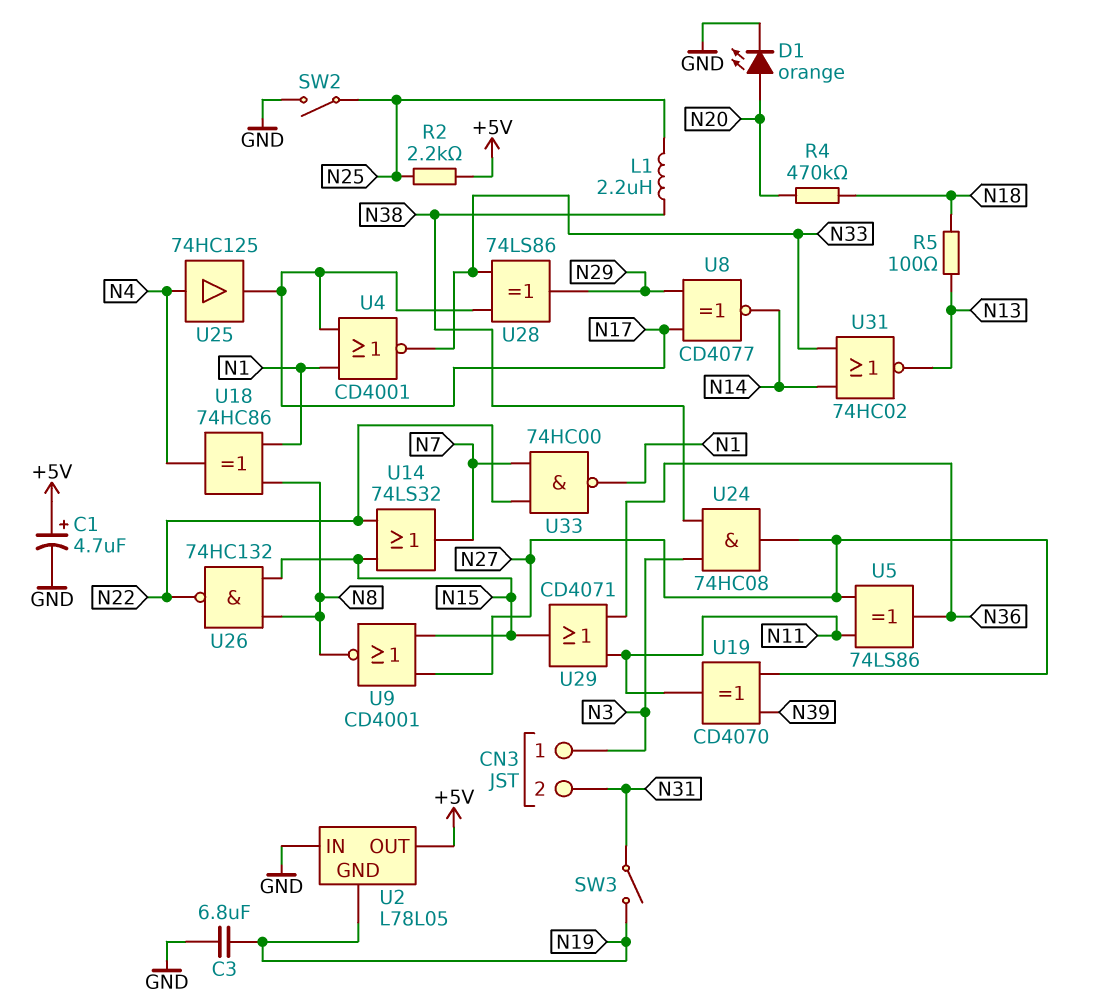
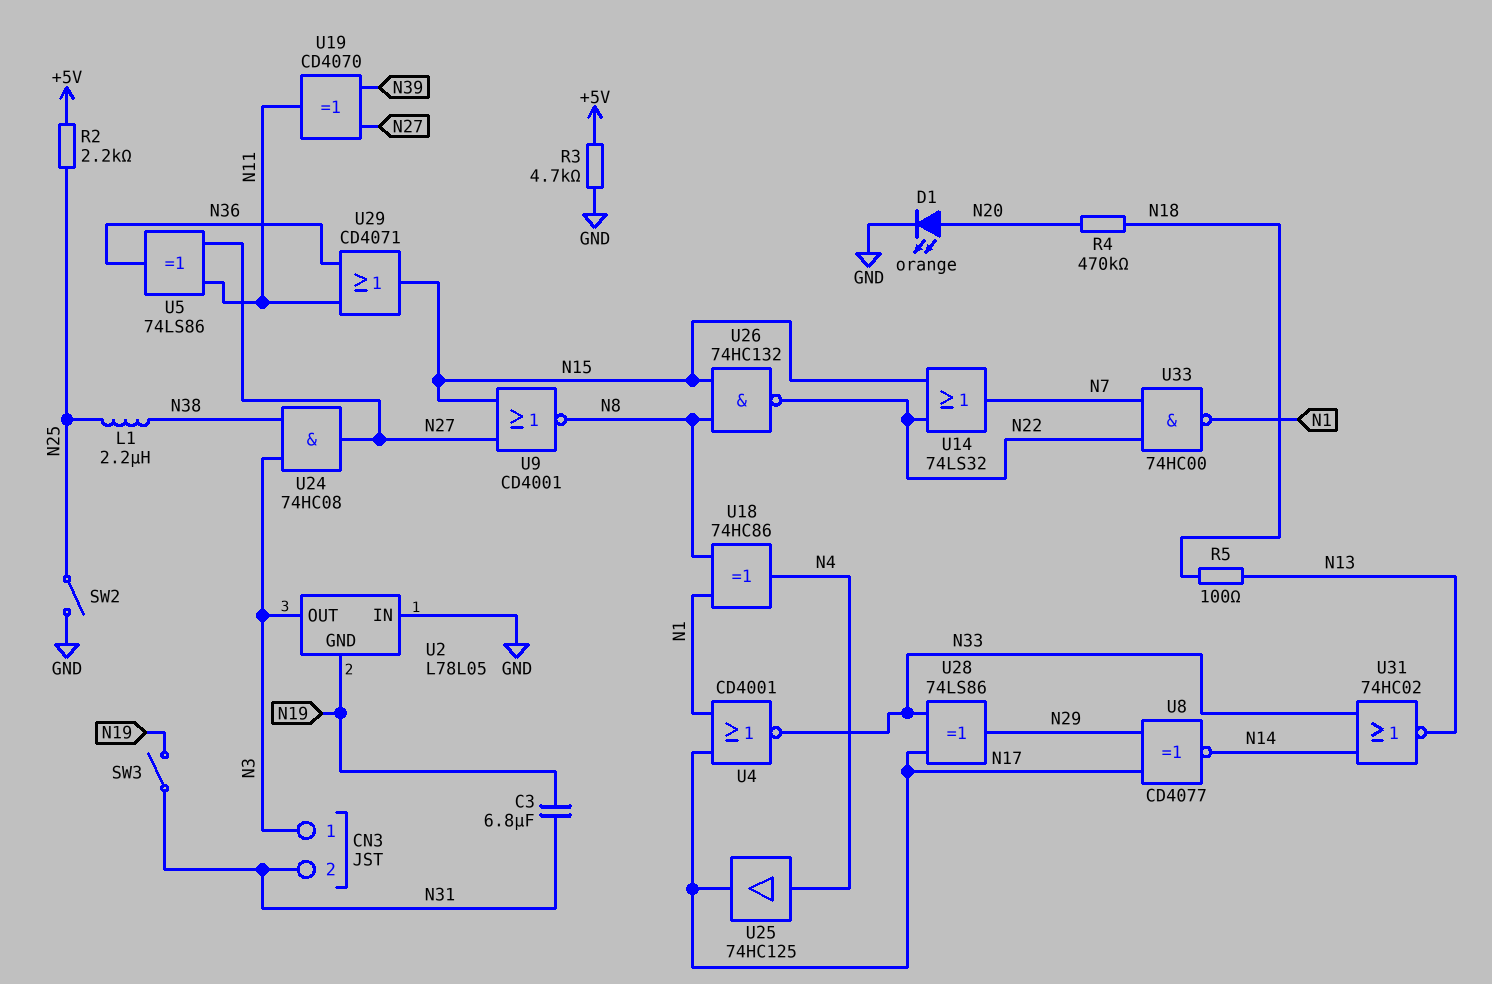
C1: 4.7uF (plus +5V, minus GND) -> none
C3: 6.8uF (GND, N19) -> 6.8uF (N19, N31)
R3: none -> 4.7k (+5V, GND)
U2 pin OUT: +5V -> N3

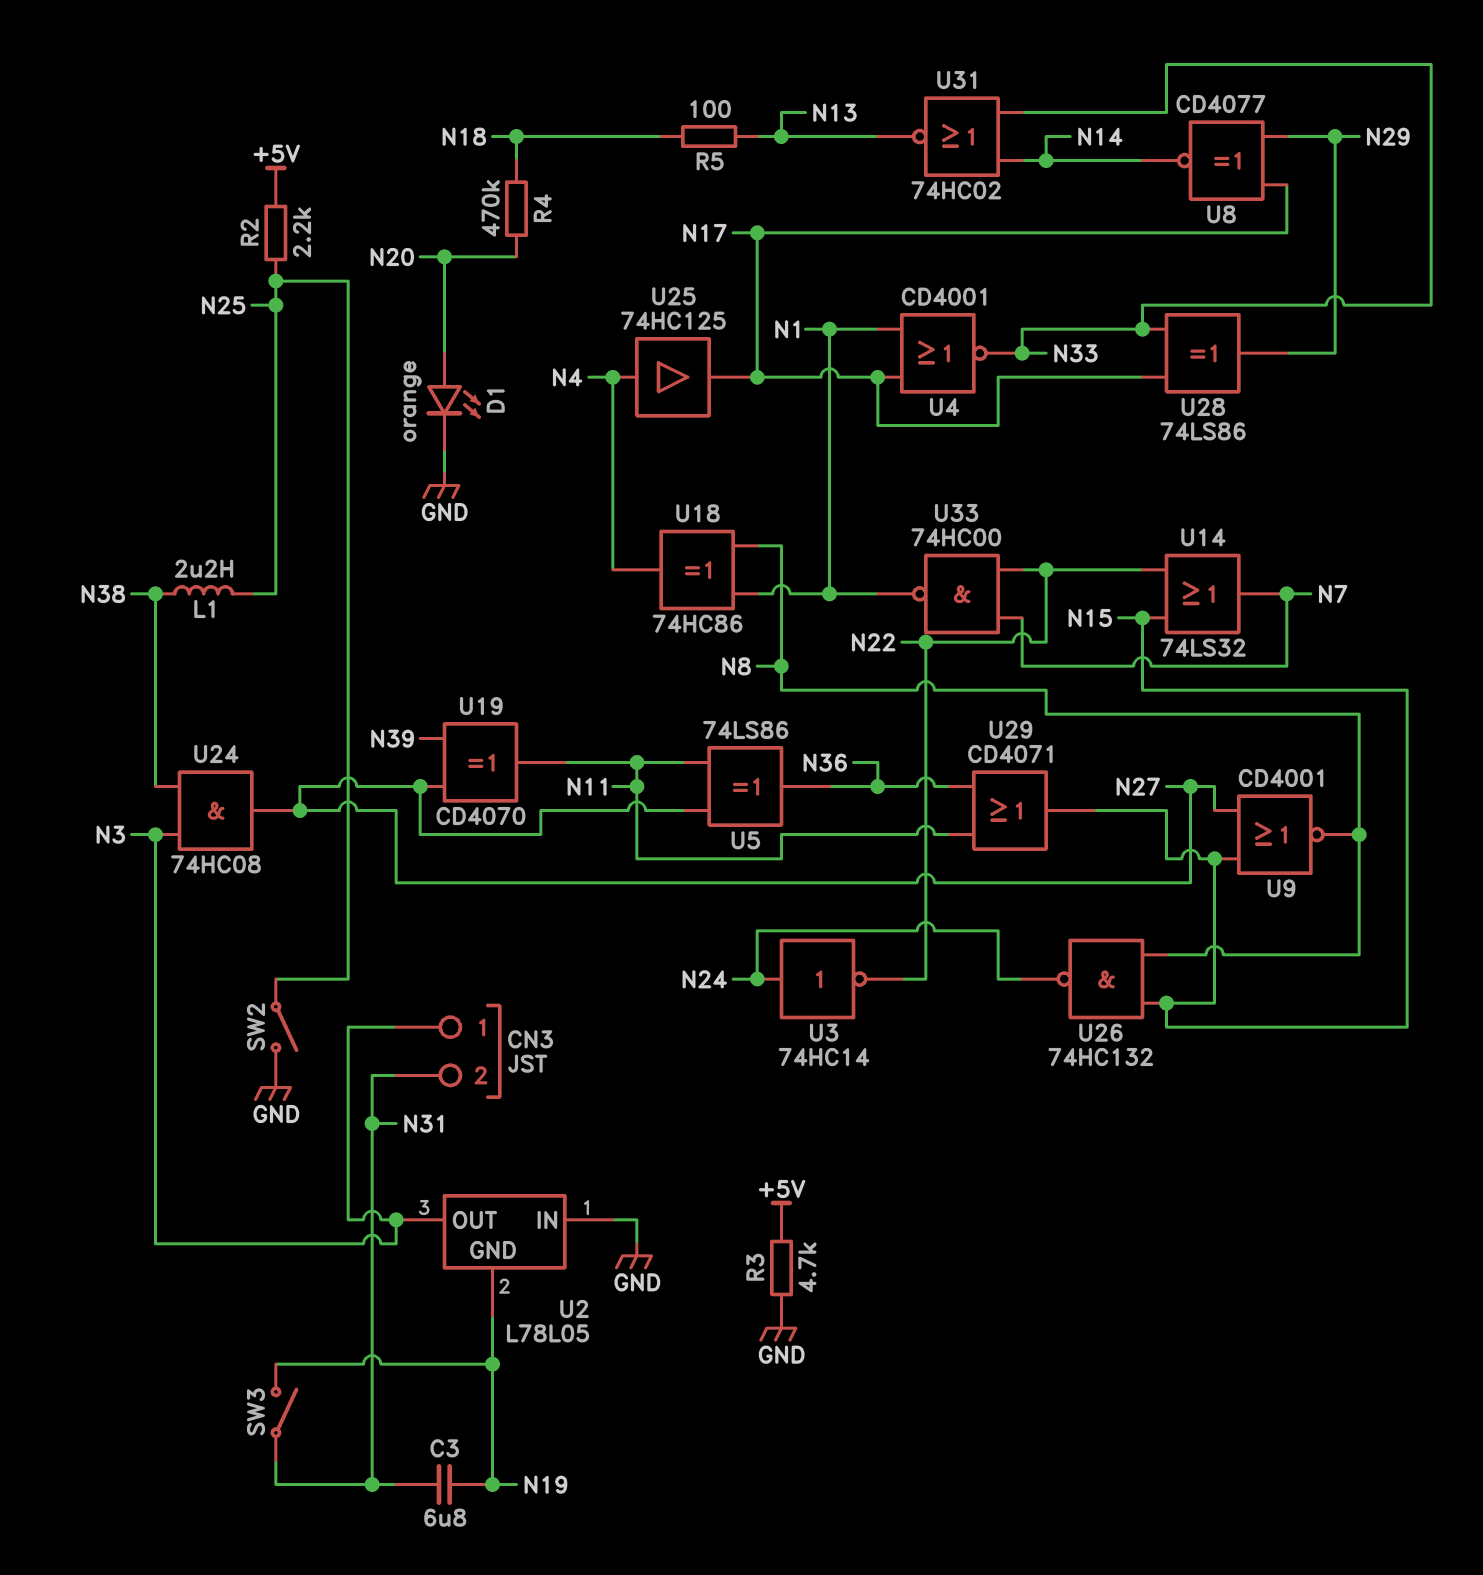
U3: none -> NOT 74HC14 (in N24, out N22)
U26: NAND 74HC132 (in N8, in N15, out N22) -> NAND 74HC132 (in N8, in N15, out N24)

